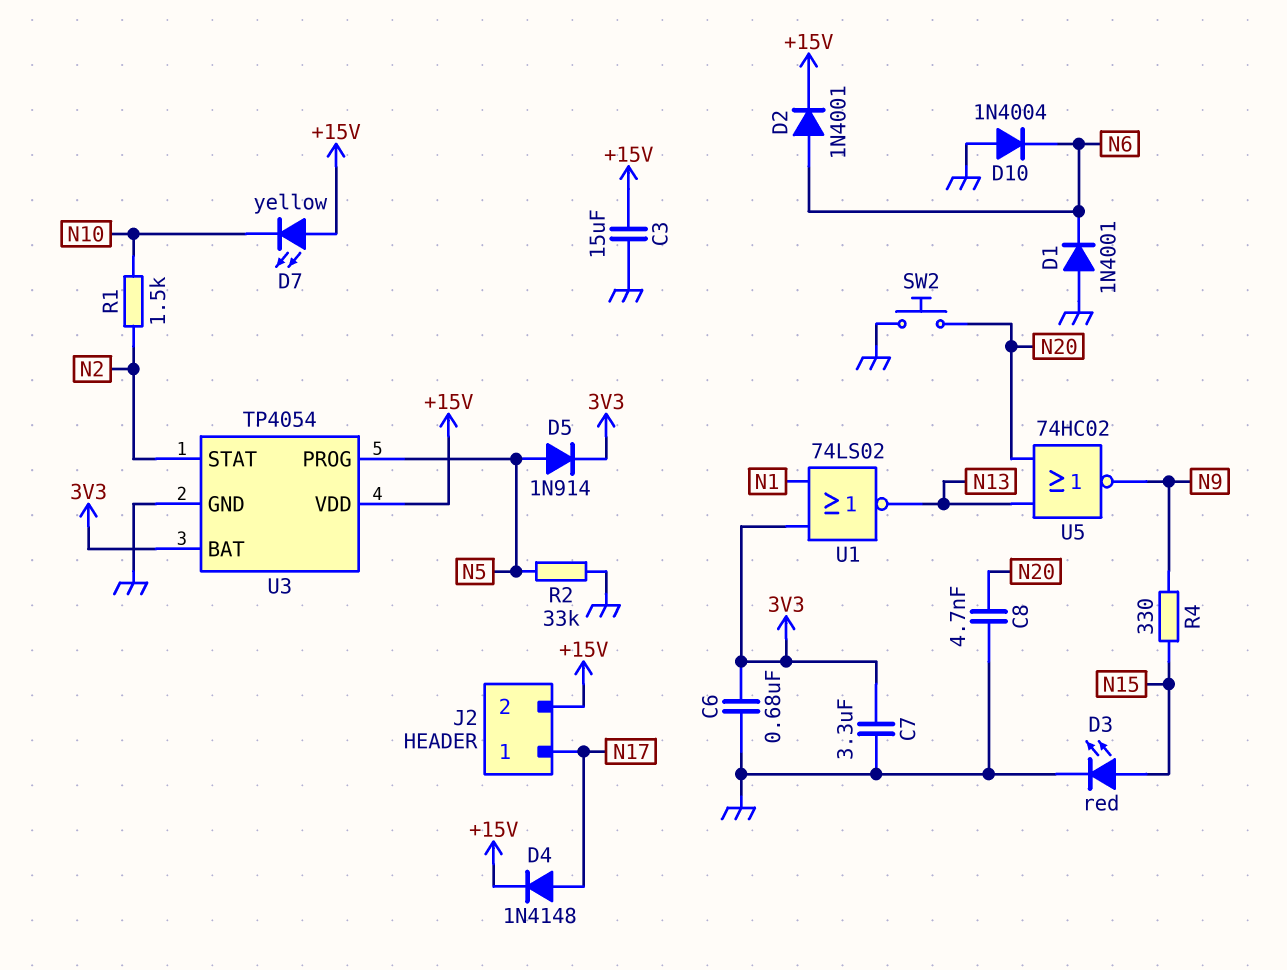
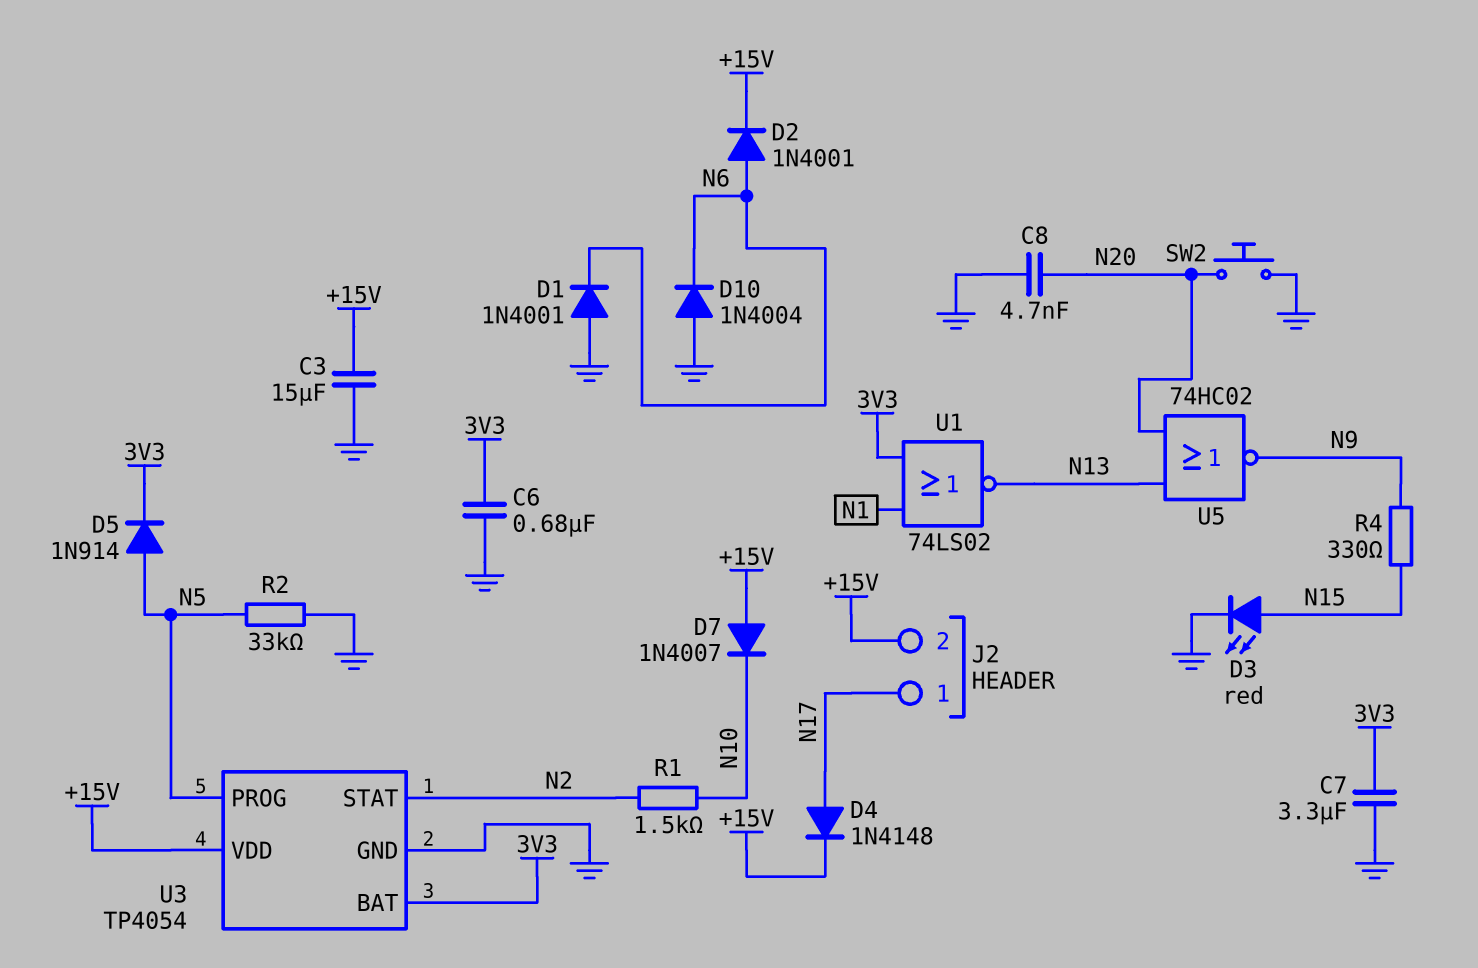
D7: LED yellow (A +15V, K N10) -> diode 1N4007 (A +15V, K N10)

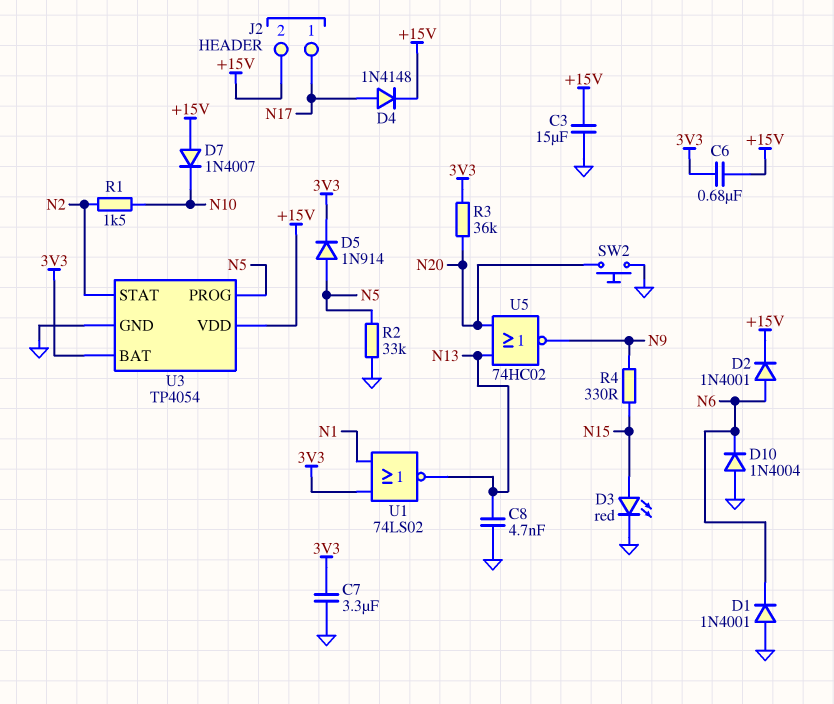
C6: 680nF (3V3, GND) -> 680nF (+15V, 3V3)
C8: 4.7nF (GND, N20) -> 4.7nF (GND, N13)
R3: none -> 36k (3V3, N20)

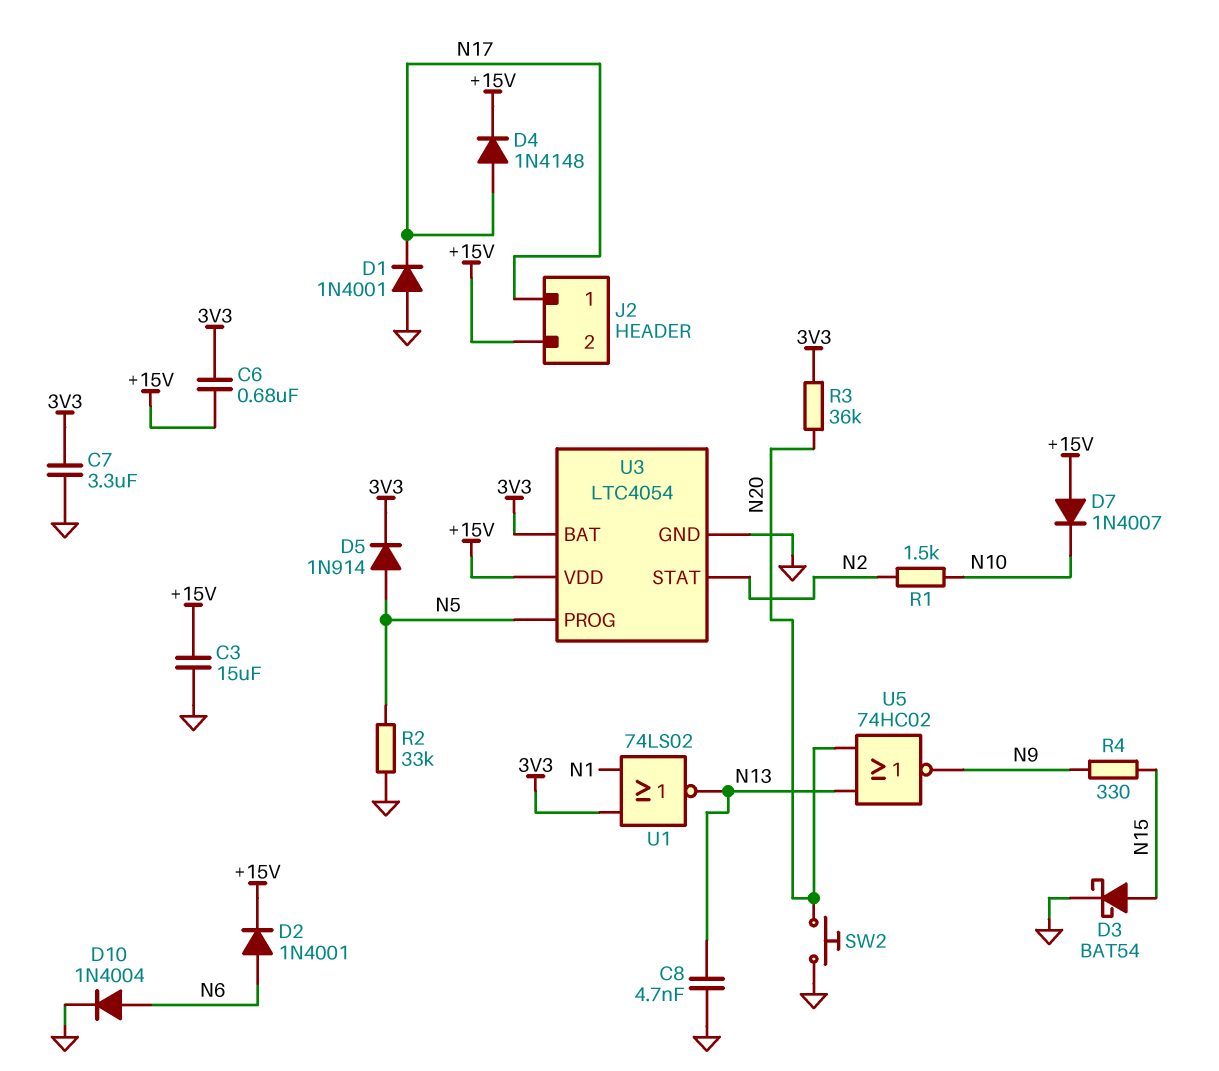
D1: diode 1N4001 (A GND, K N6) -> diode 1N4001 (A GND, K N17)
D3: LED red (A N15, K GND) -> schottky BAT54 (A N15, K GND)
D10: diode 1N4004 (A GND, K N6) -> diode 1N4004 (A N6, K GND)
U3: TP4054 -> LTC4054

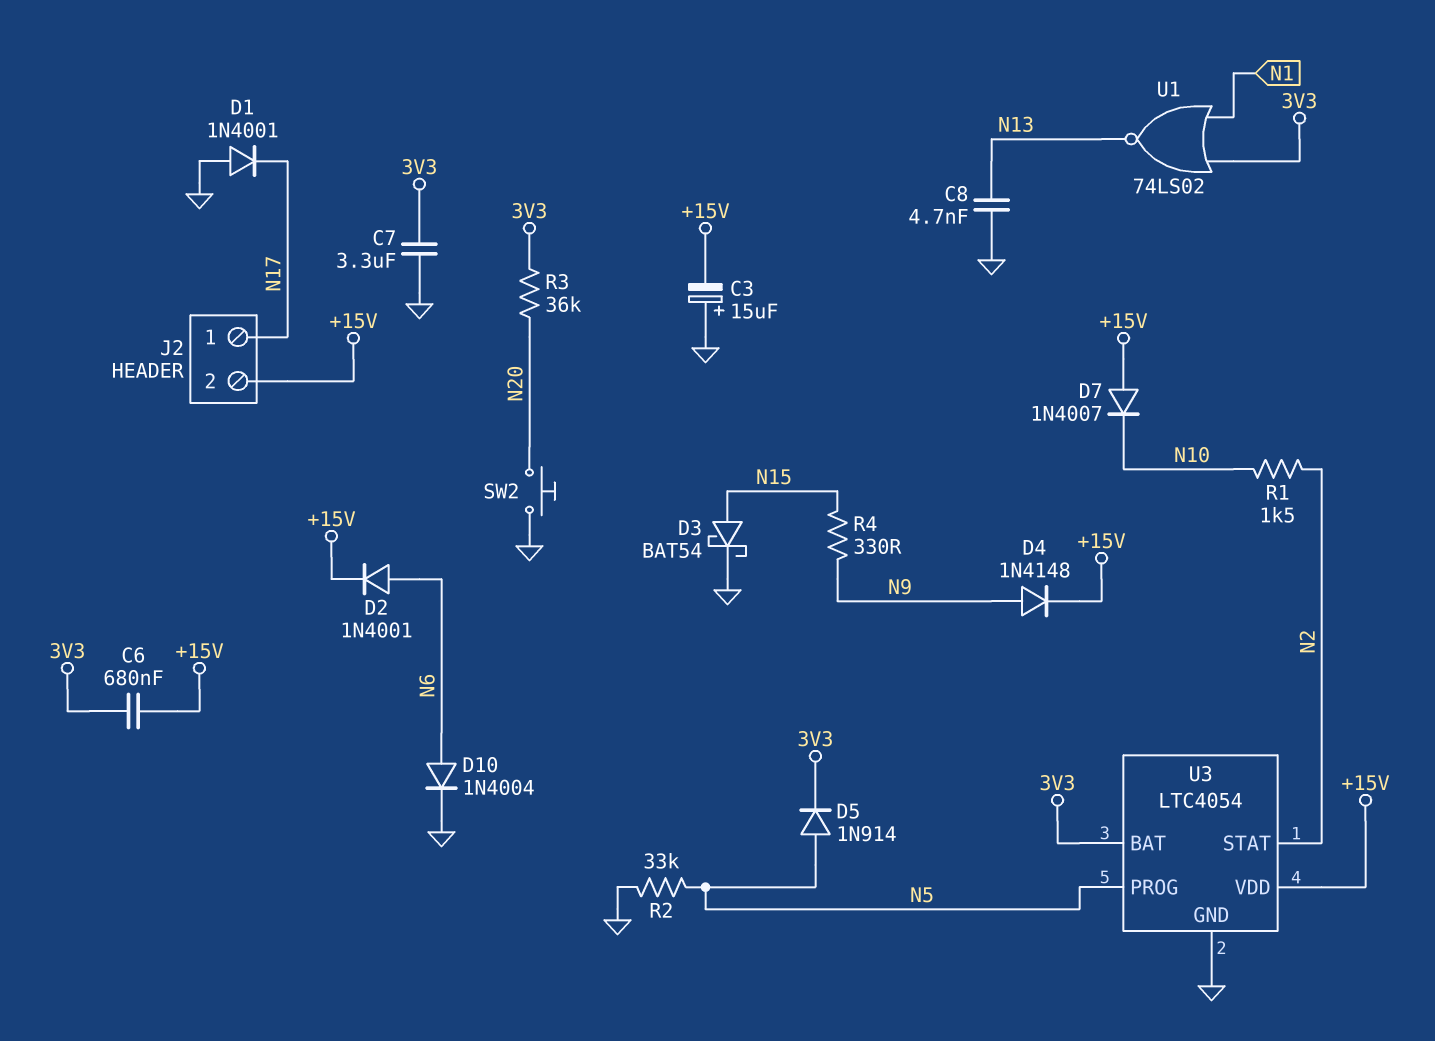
C3: 15uF (+15V, GND) -> 15uF (plus GND, minus +15V)
D4: diode 1N4148 (A N17, K +15V) -> diode 1N4148 (A N9, K +15V)
U5: NOR 74HC02 (in N13, in N20, out N9) -> none

